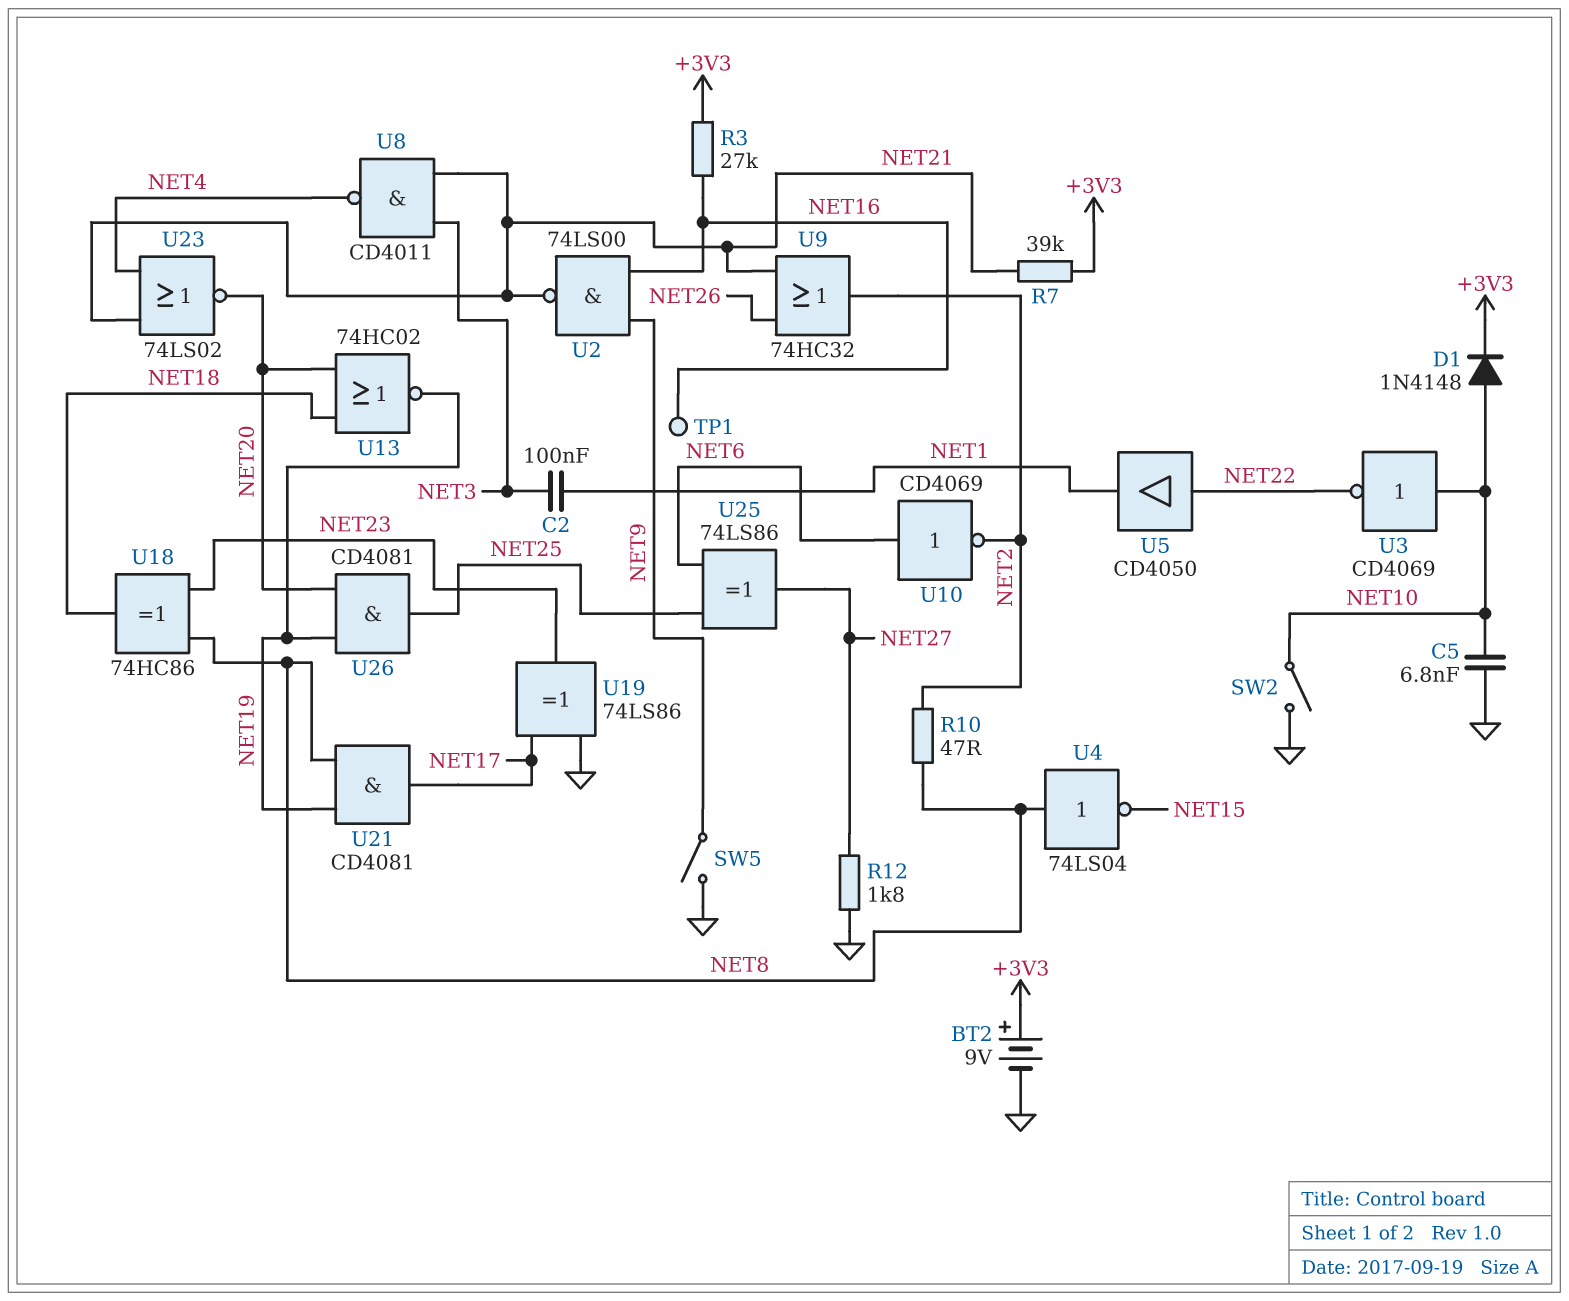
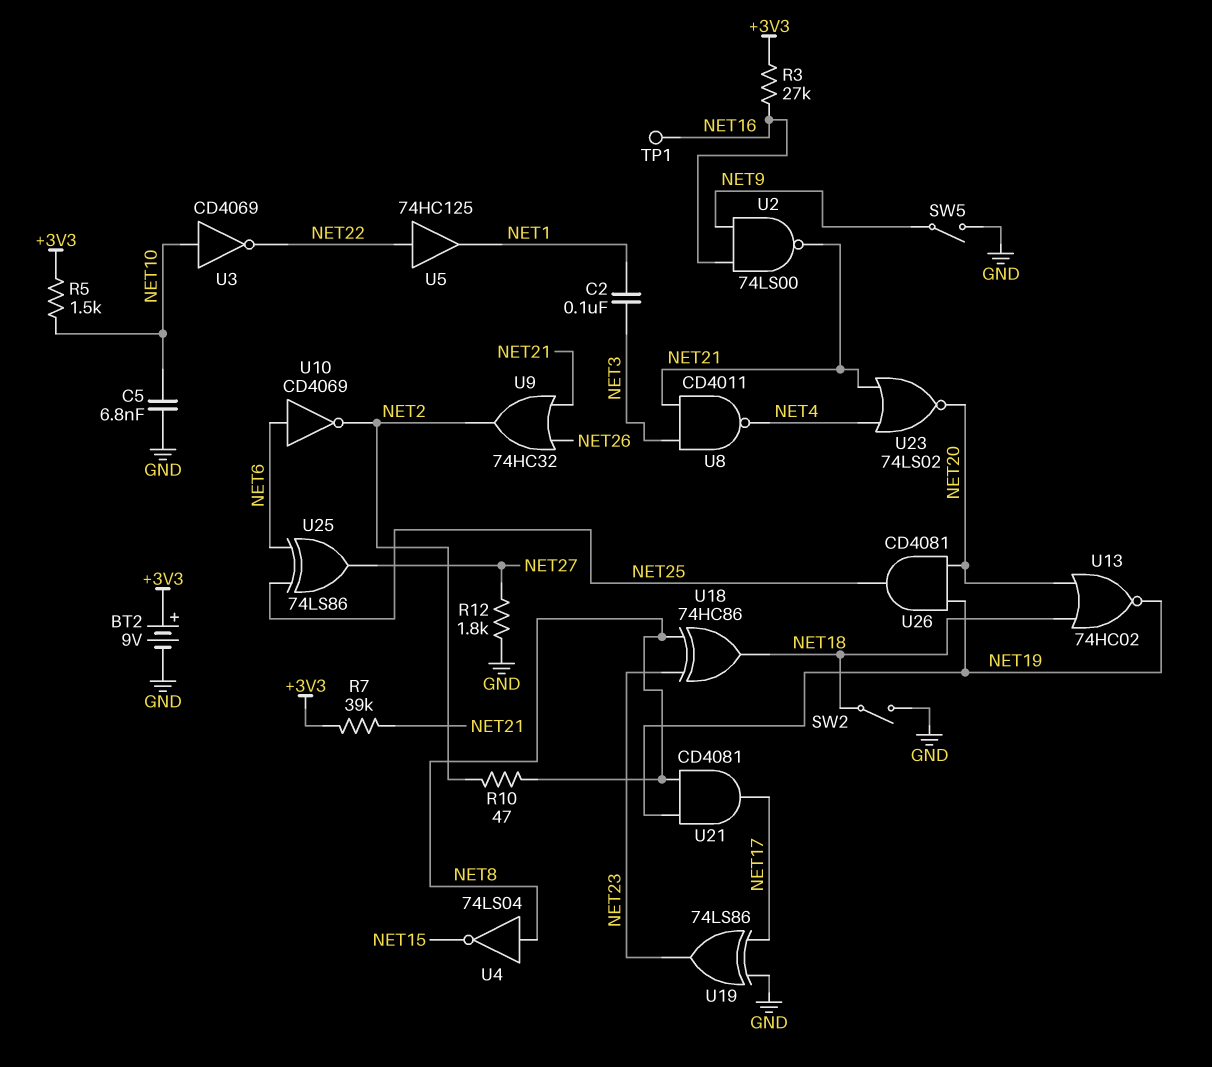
D1: diode 1N4148 (A NET10, K +3V3) -> none
R5: none -> 1.5k (+3V3, NET10)
SW2: switch (GND, NET10) -> switch (GND, NET18)
U5: buffer CD4050 (in NET22, out NET1) -> buffer 74HC125 (in NET22, out NET1)

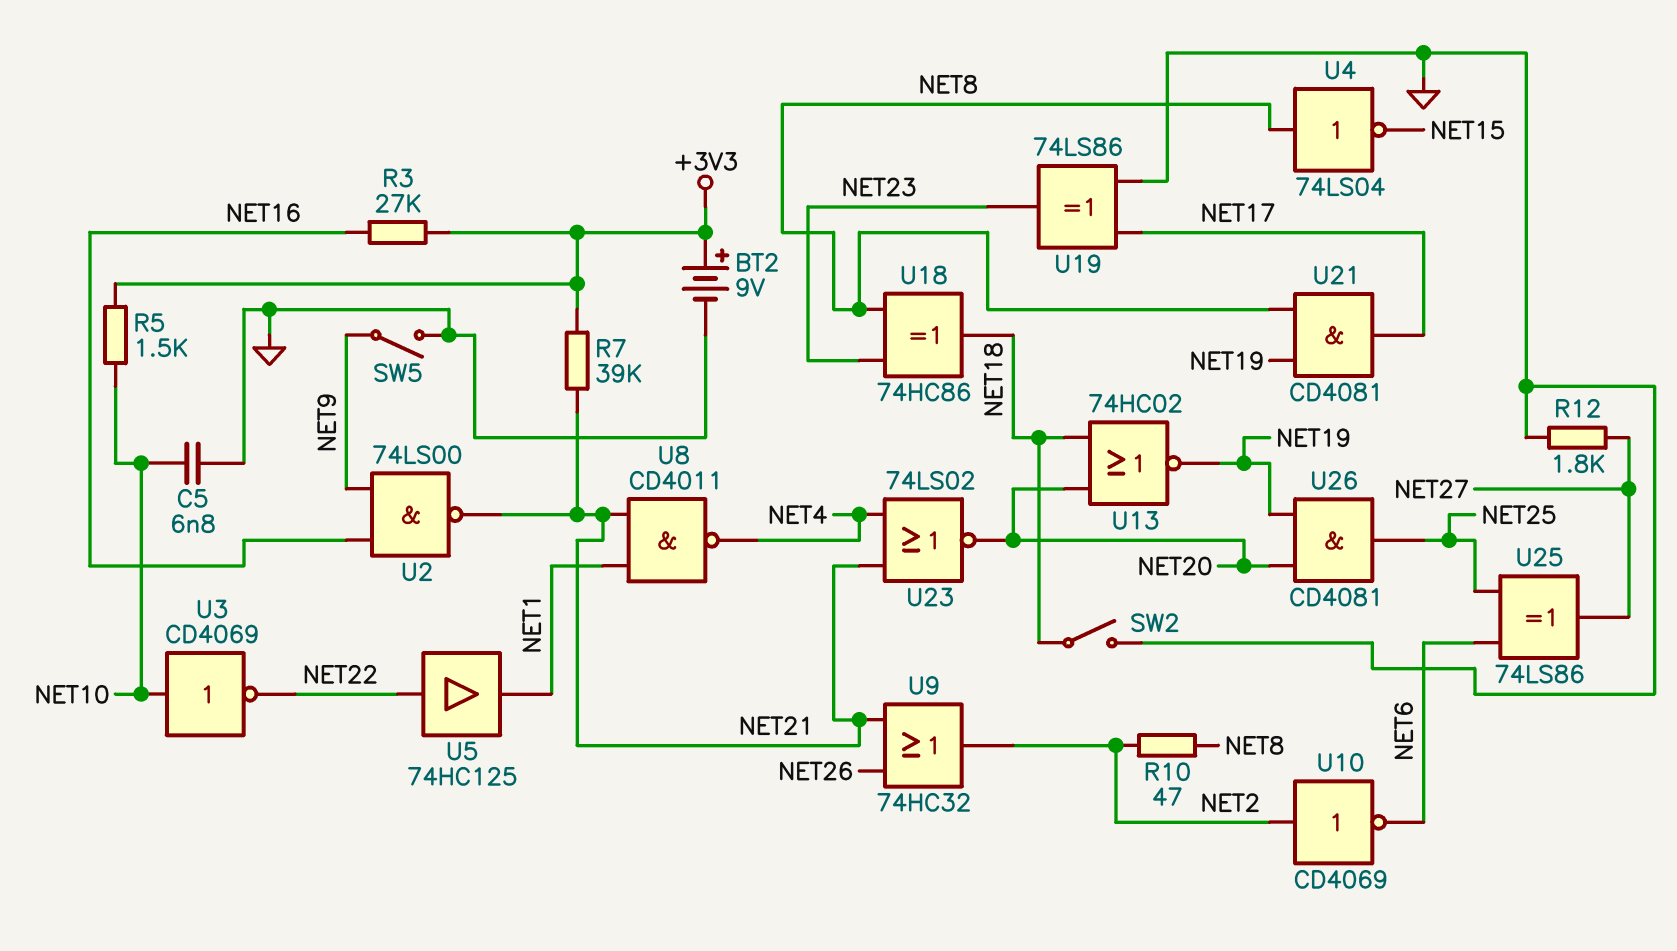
C2: 100nF (NET1, NET3) -> none
TP1: test point (NET16) -> none
U8: NAND CD4011 (in NET3, in NET21, out NET4) -> NAND CD4011 (in NET1, in NET21, out NET4)
U10: NOT CD4069 (in NET6, out NET2) -> NOT CD4069 (in NET2, out NET6)

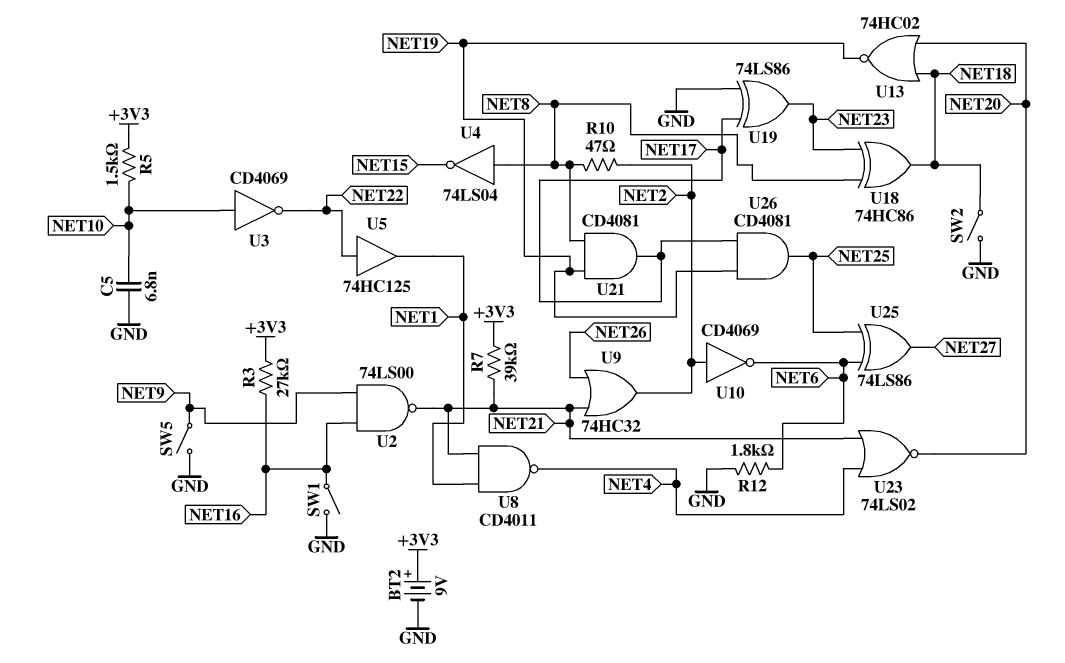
R12: 1.8k (GND, NET27) -> 1.8k (GND, NET6)
SW1: none -> switch (GND, NET16)
U26: AND CD4081 (in NET19, in NET20, out NET25) -> AND CD4081 (in NET17, in NET19, out NET25)

